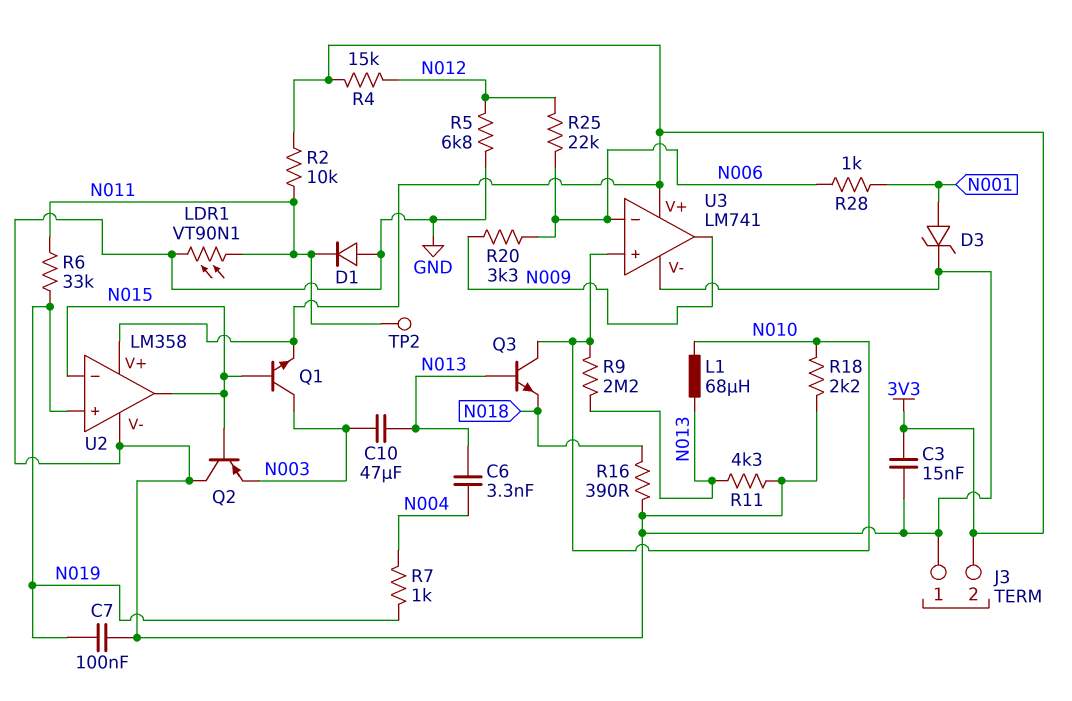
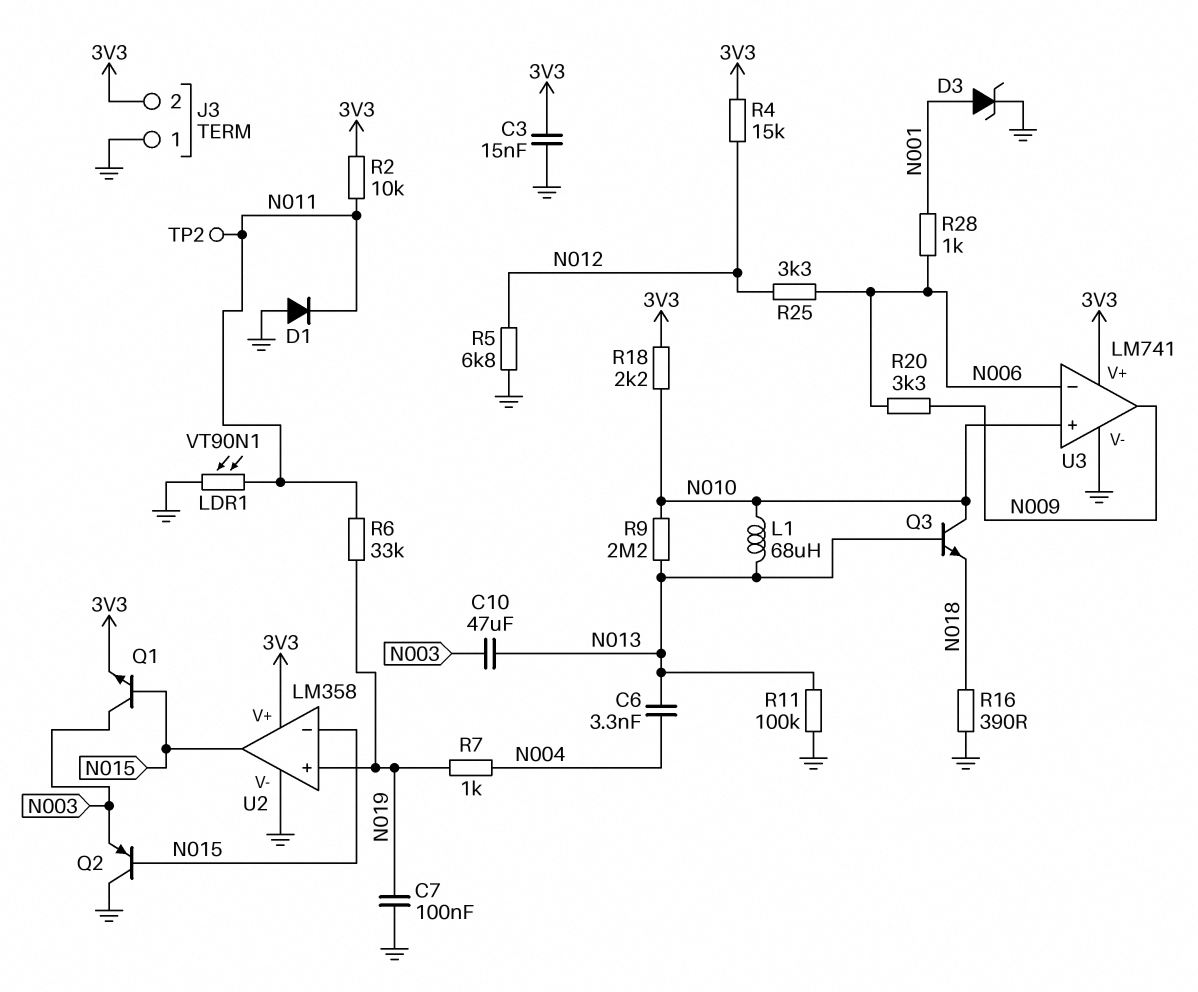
R11: 4.3k (GND, N013) -> 100k (GND, N013)
R18: 2.2k (GND, N010) -> 2.2k (3V3, N010)
R25: 22k (N006, N012) -> 3.3k (N006, N012)

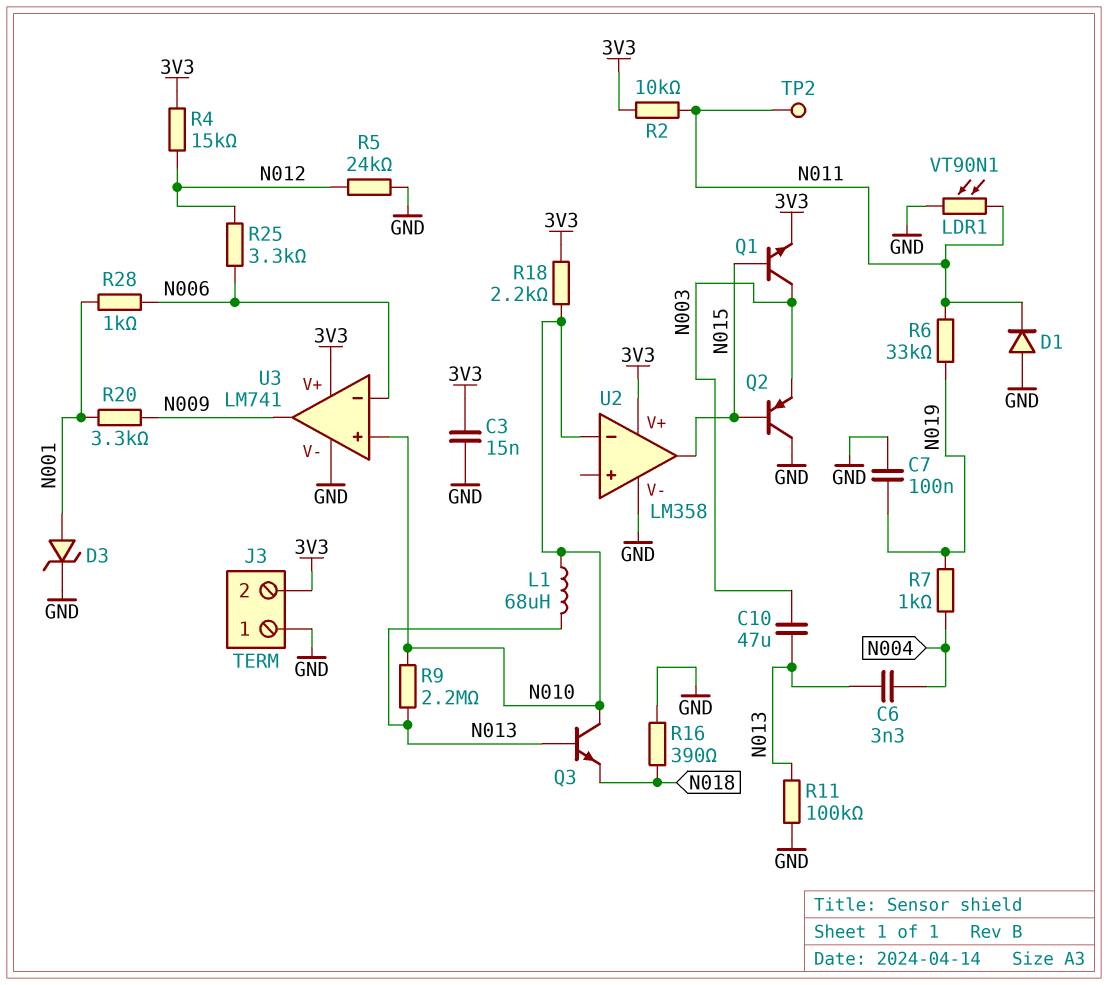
R5: 6.8k (GND, N012) -> 24k (GND, N012)
R20: 3.3k (N006, N009) -> 3.3k (N001, N009)
U2 pin in+: N019 -> none
U2 pin in-: N015 -> N010

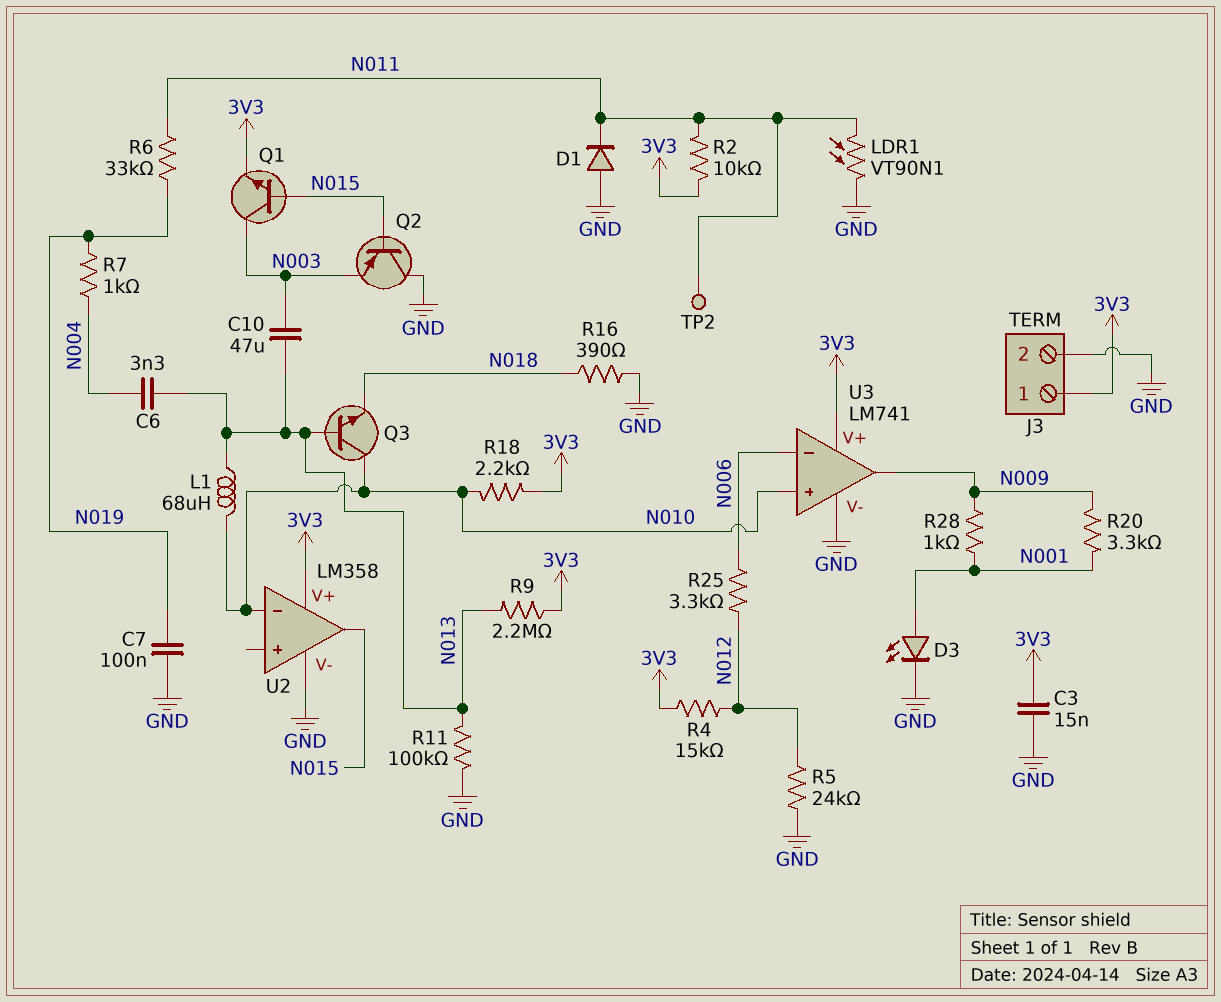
D3: zener (A N001, K GND) -> LED (A N001, K GND)
J3 pin 1: GND -> 3V3
J3 pin 2: 3V3 -> GND
R9: 2.2M (N010, N013) -> 2.2M (3V3, N013)
R28: 1k (N001, N006) -> 1k (N001, N009)

